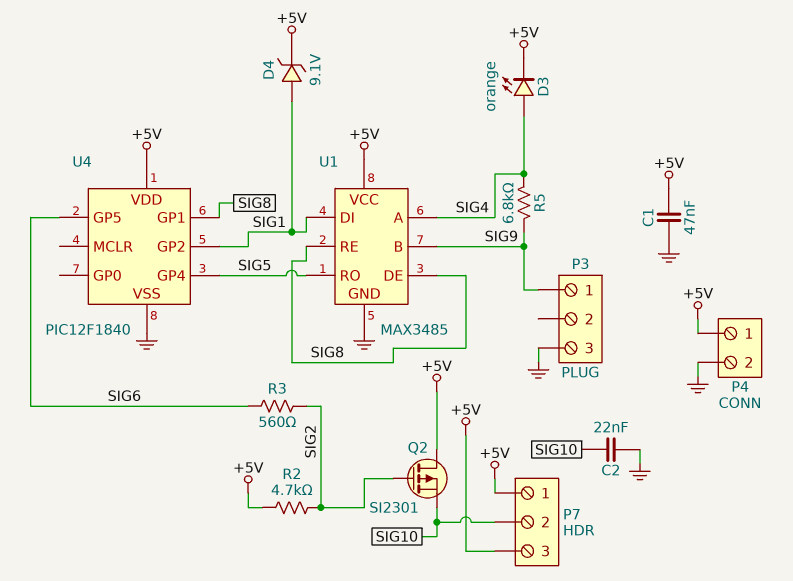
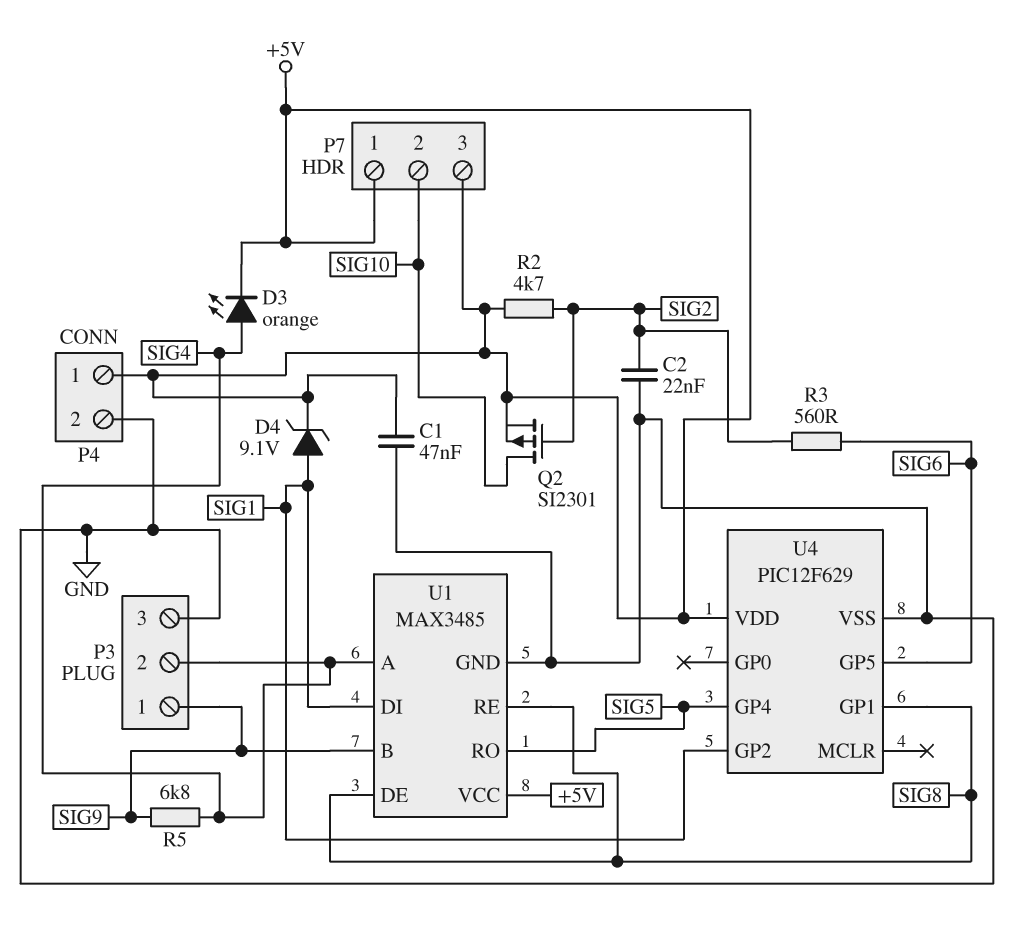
C2: 22nF (GND, SIG10) -> 22nF (GND, SIG2)
P3 pin 2: none -> SIG4
Q2: PMOS SI2301 (G SIG2, D +5V, S SIG10) -> PMOS SI2301 (G SIG2, D SIG10, S +5V)
U4: PIC12F1840 -> PIC12F629

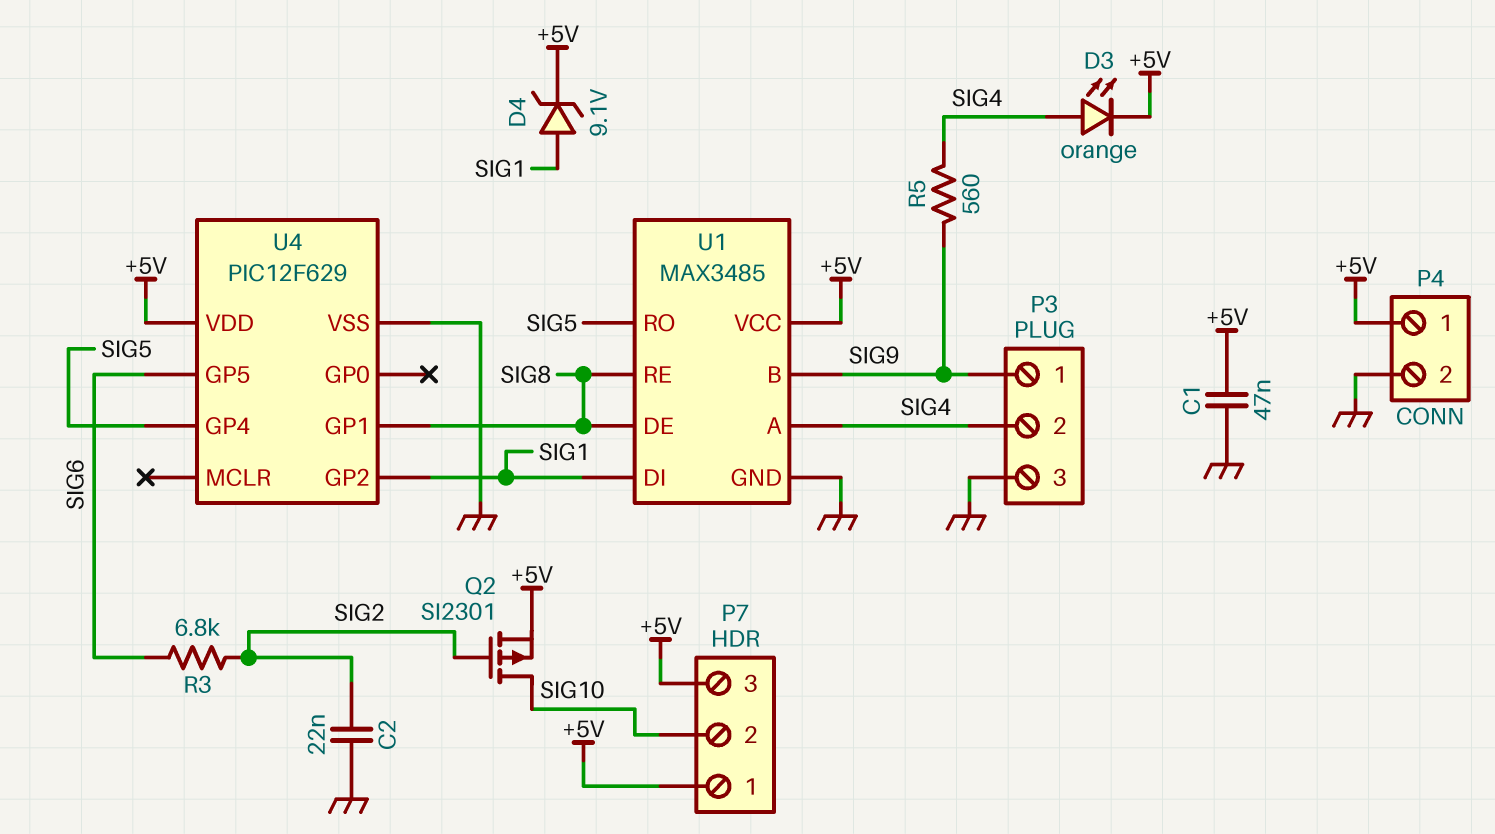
R2: 4.7k (+5V, SIG2) -> none
R3: 560 (SIG2, SIG6) -> 6.8k (SIG2, SIG6)
R5: 6.8k (SIG4, SIG9) -> 560 (SIG4, SIG9)

